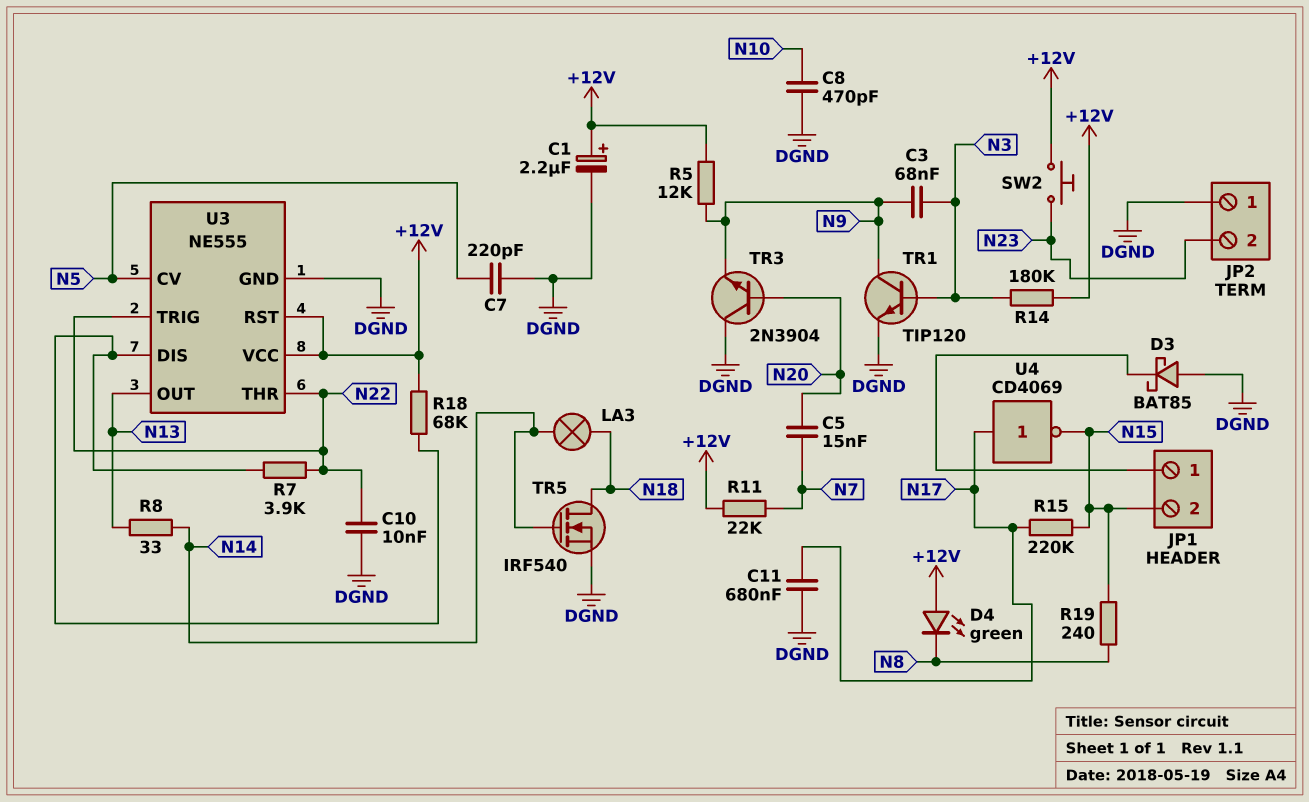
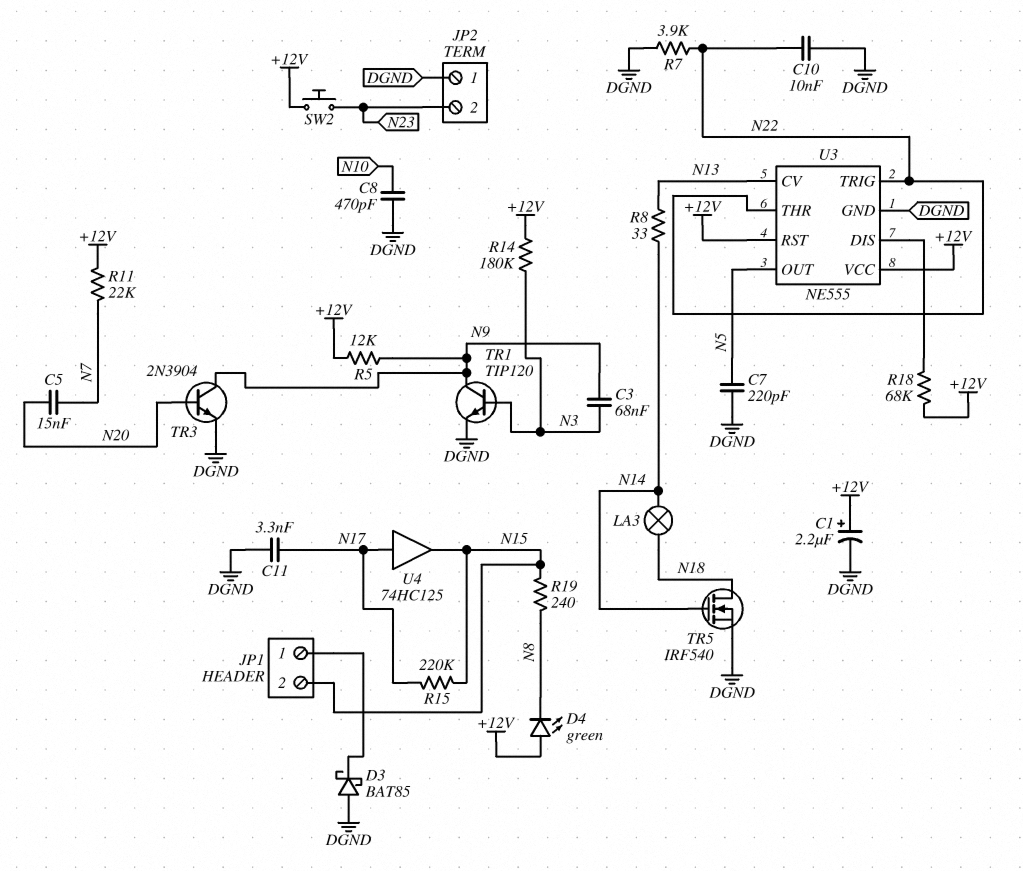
C11: 680nF (DGND, N17) -> 3.3nF (DGND, N17)
R7: 3.9k (N22, U3/DIS) -> 3.9k (DGND, N22)
TR3: NPN 2N3904 (B N20, C DGND, E N9) -> NPN 2N3904 (B N20, C N9, E DGND)
U3 pin CV: N5 -> N13
U3 pin OUT: N13 -> N5
U4: NOT CD4069 (in N17, out N15) -> buffer 74HC125 (in N17, out N15)

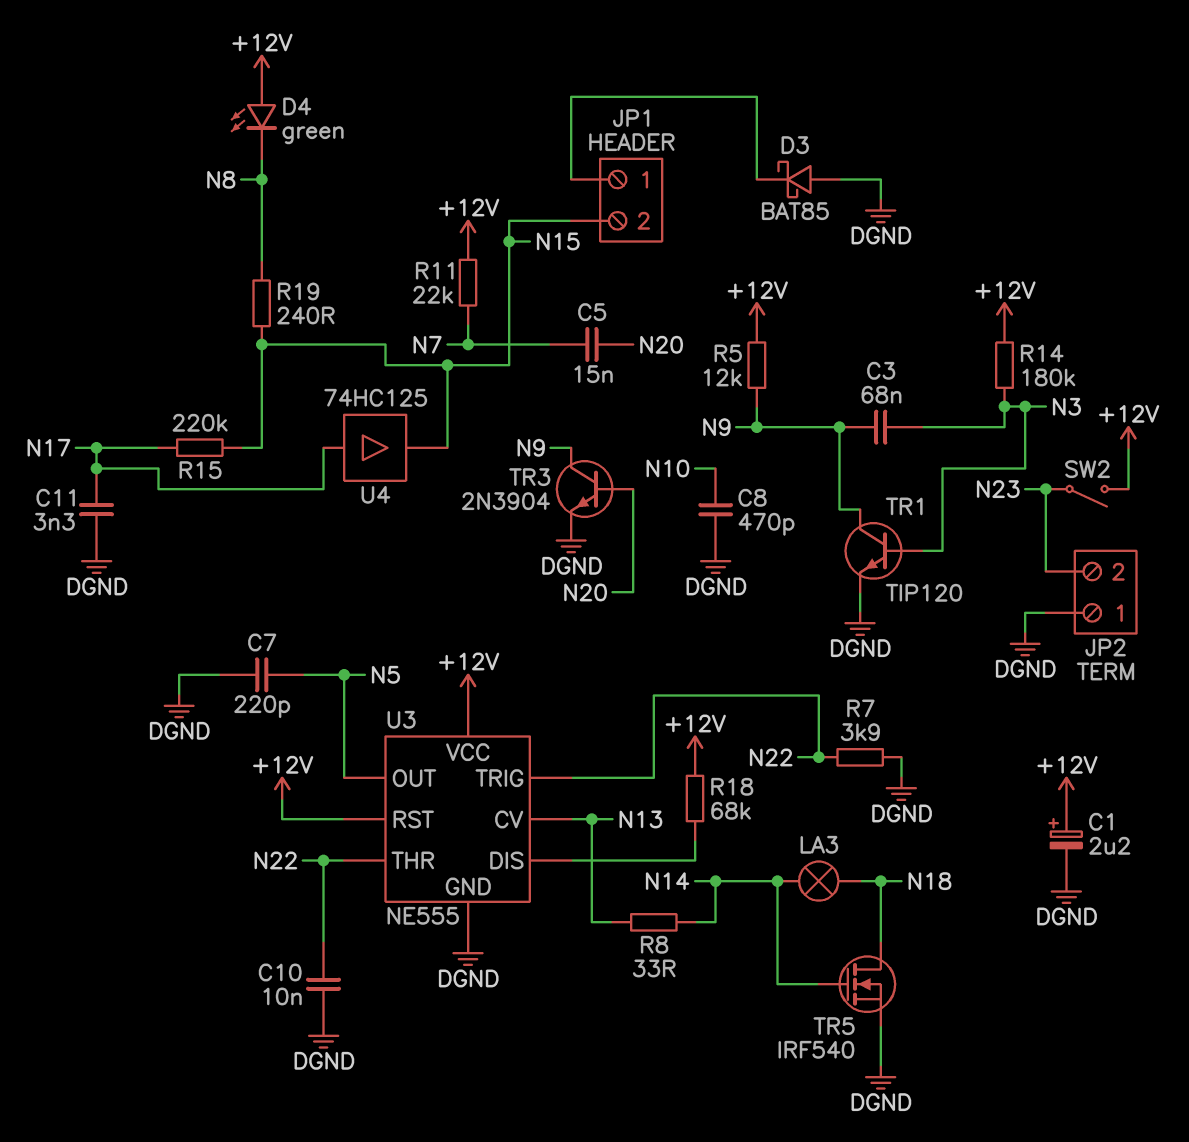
SW2: button (+12V, N23) -> switch (+12V, N23)

